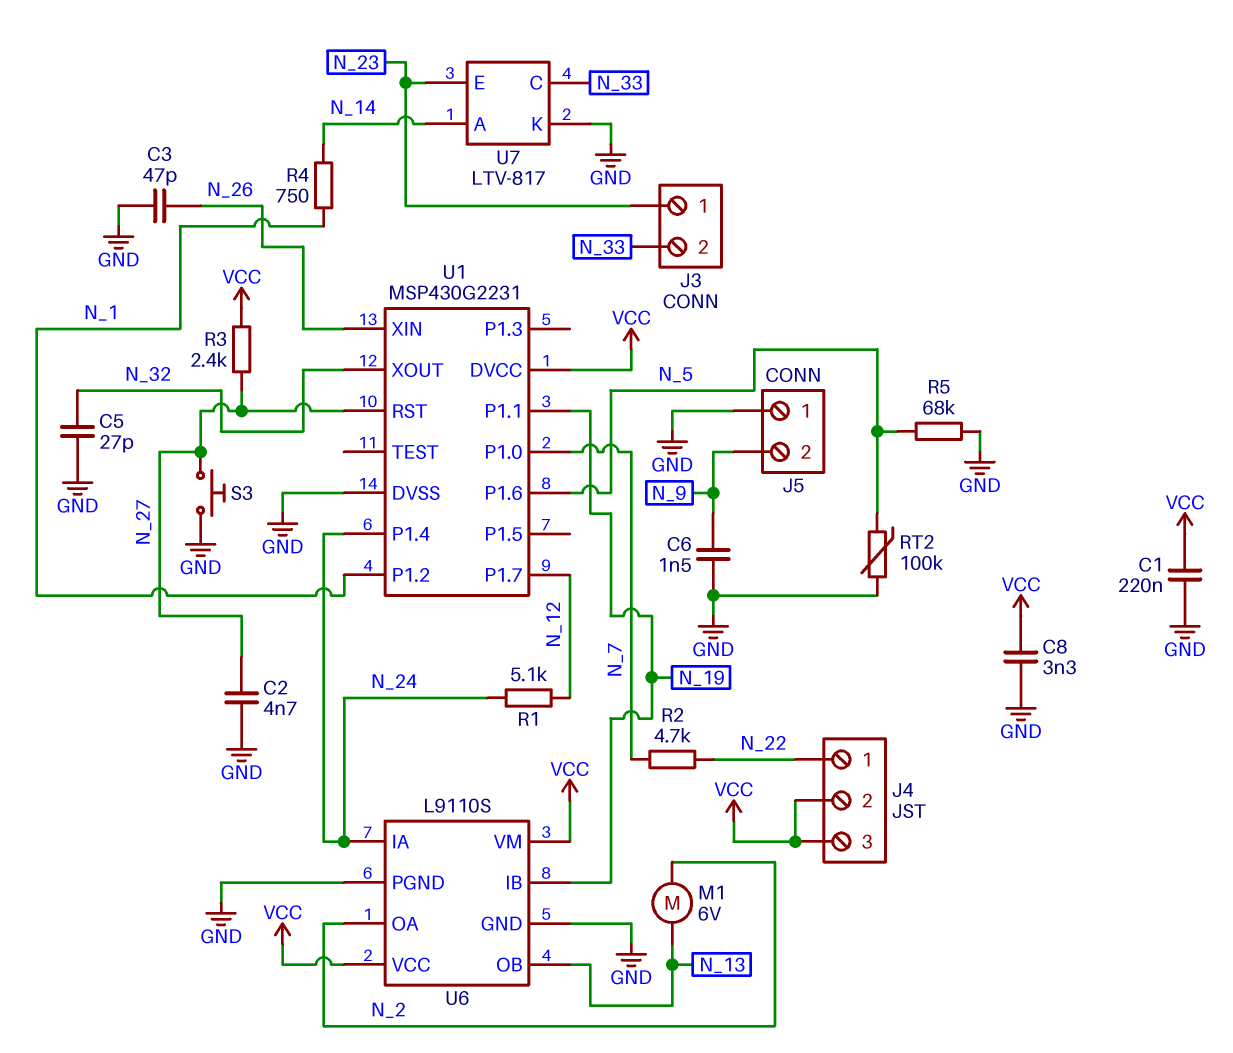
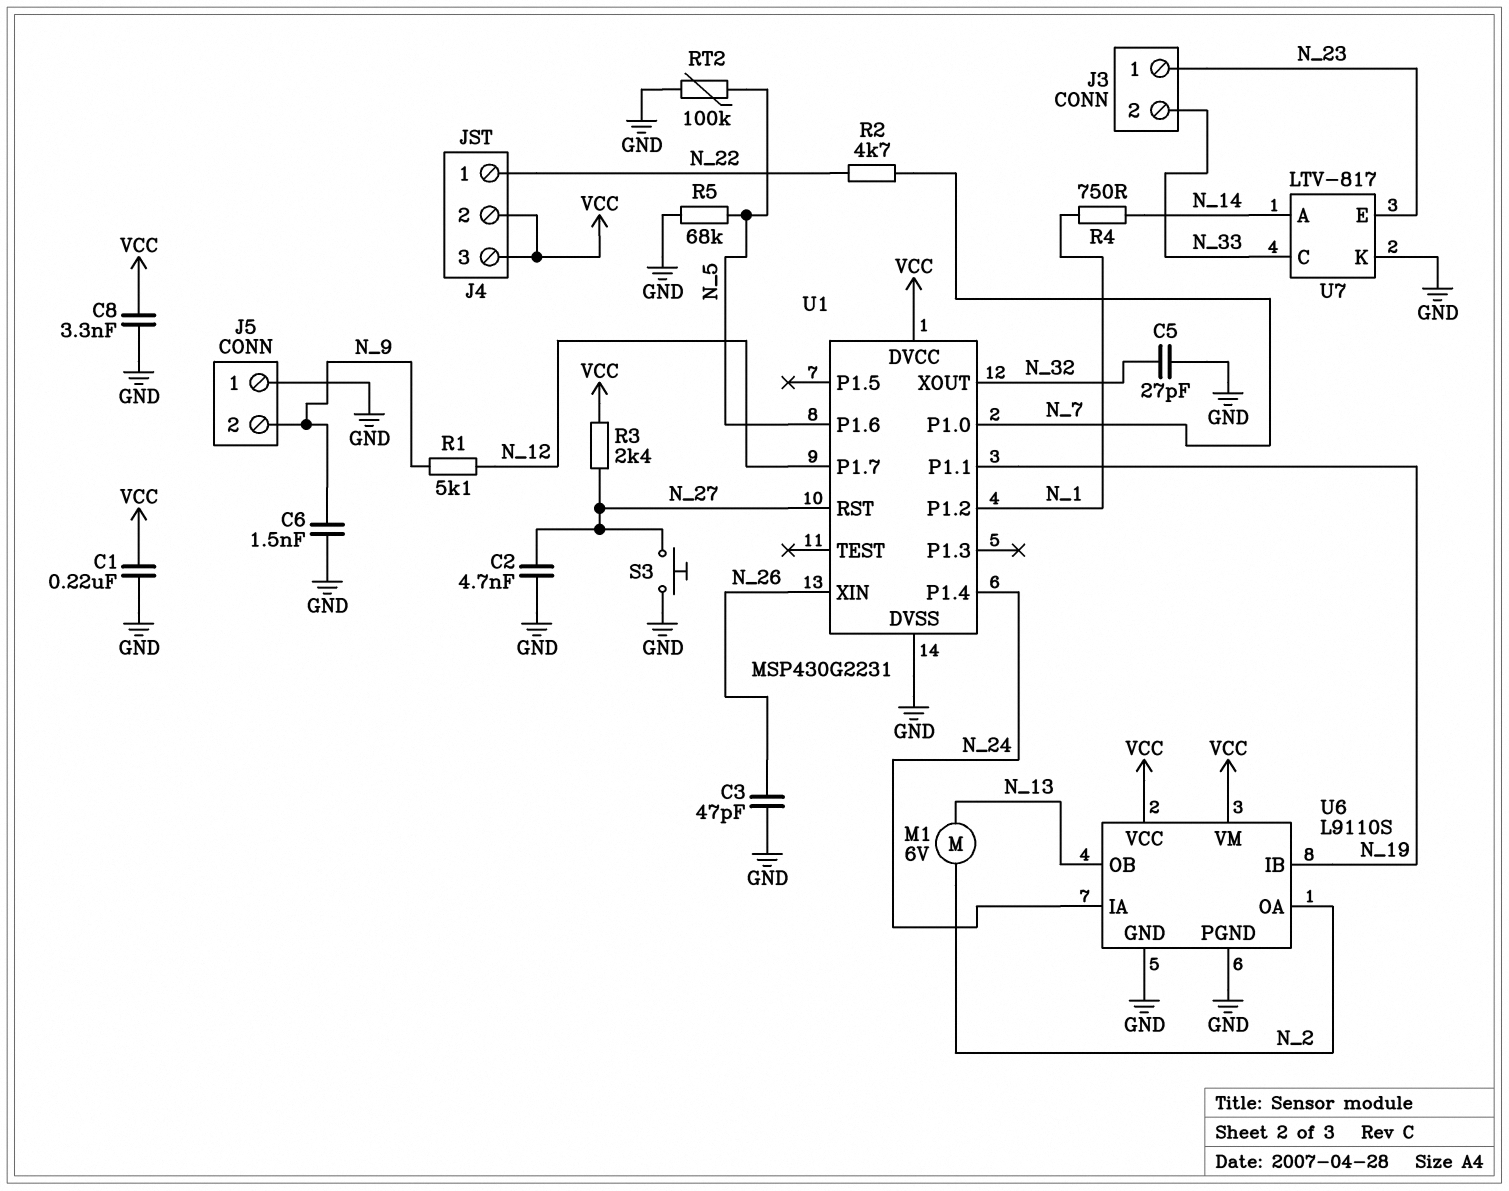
R1: 5.1k (N_12, N_24) -> 5.1k (N_9, N_12)

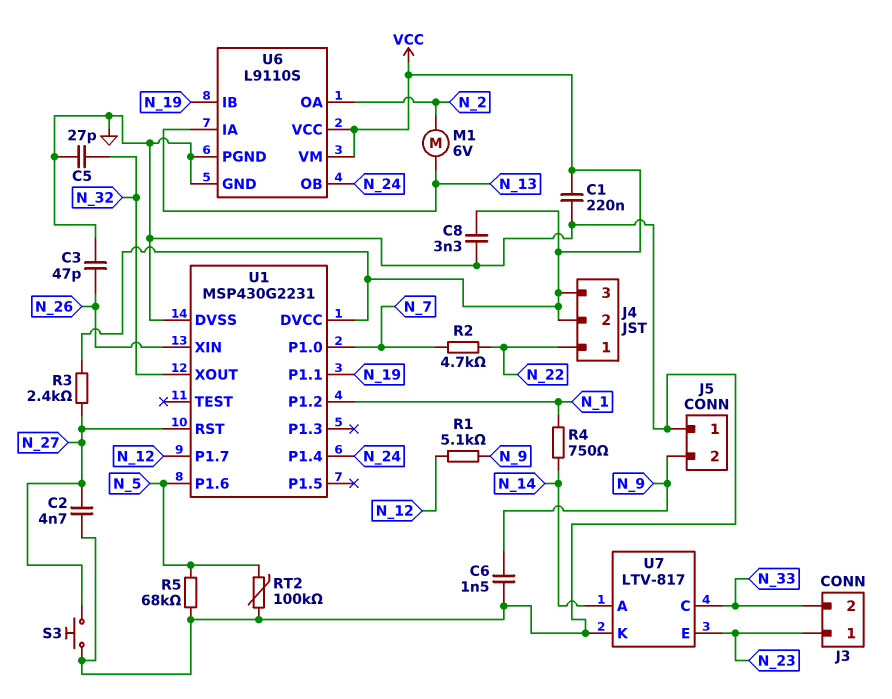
U6 pin IA: N_24 -> N_13
U6 pin OB: N_13 -> N_24

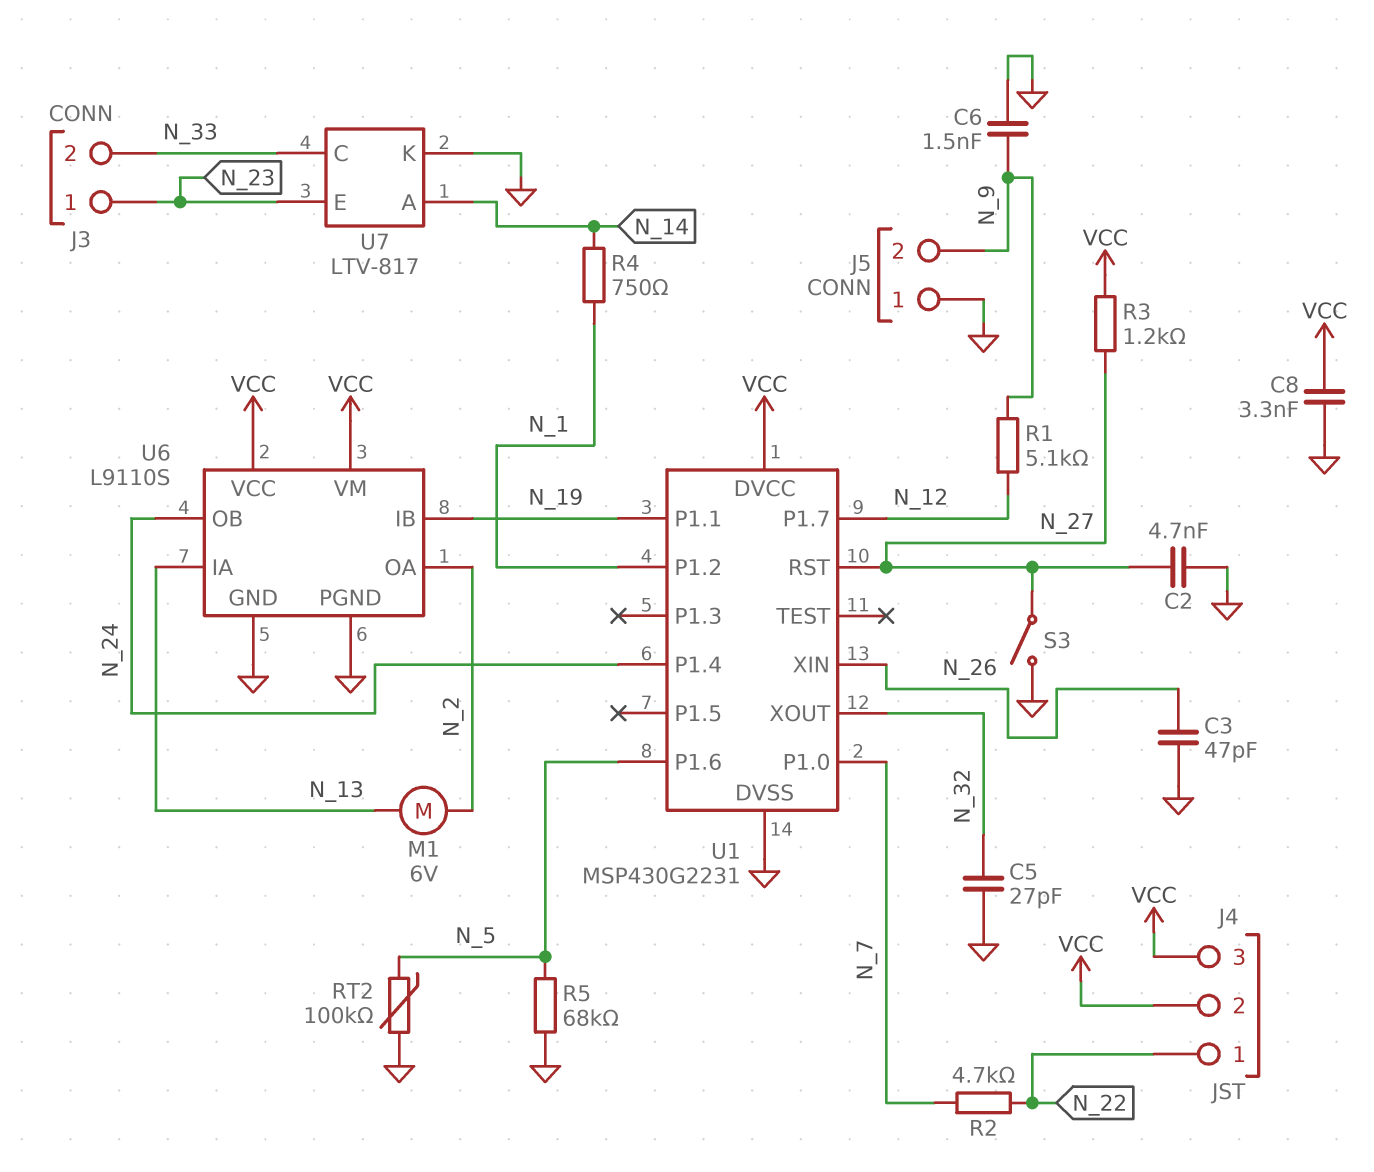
C1: 220nF (GND, VCC) -> none
R3: 2.4k (N_27, VCC) -> 1.2k (N_27, VCC)
S3: button (GND, N_27) -> switch (GND, N_27)

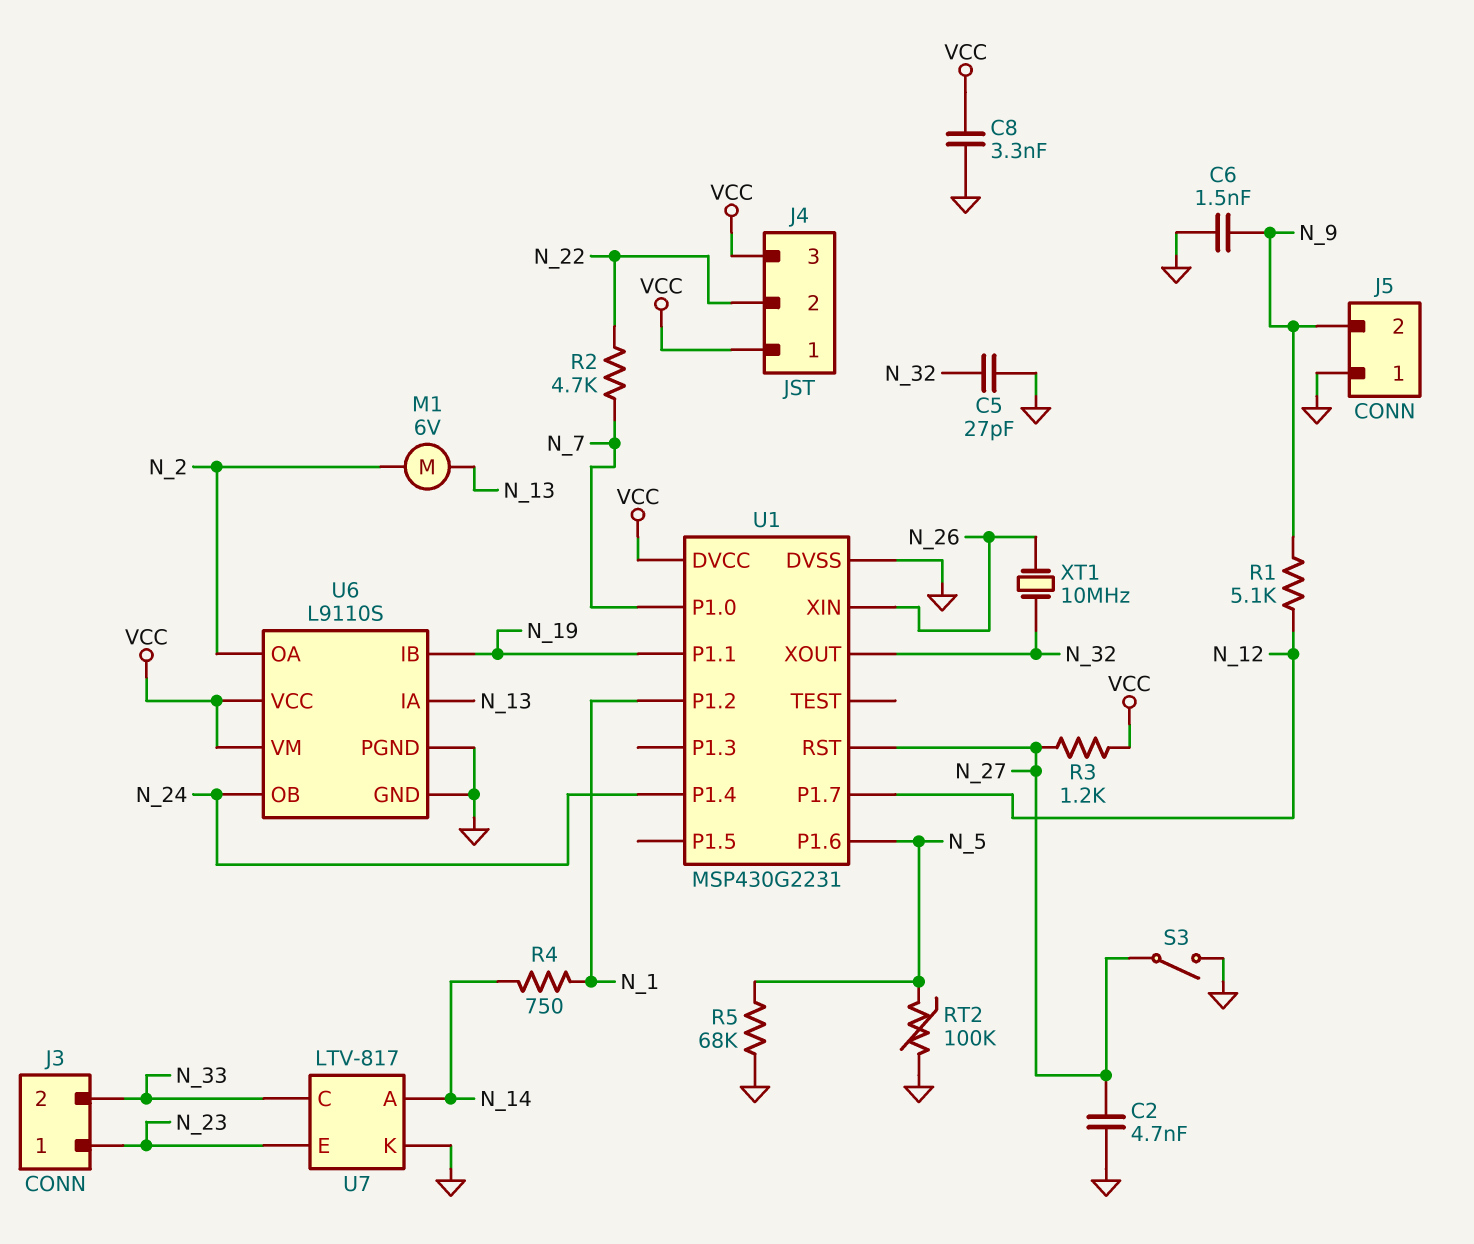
C3: 47pF (GND, N_26) -> none
J4 pin 1: N_22 -> VCC
J4 pin 2: VCC -> N_22
XT1: none -> 10MHz (N_26, N_32)

